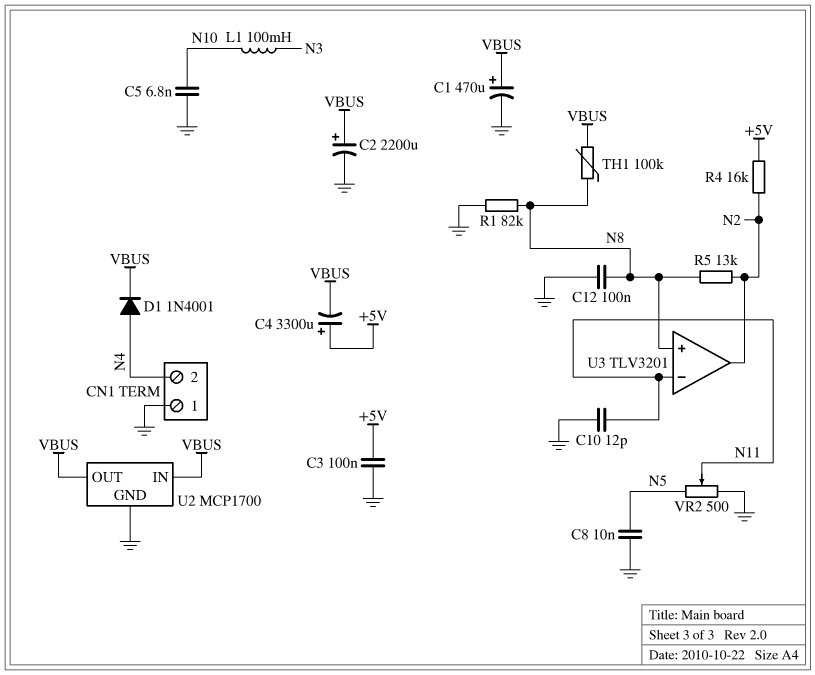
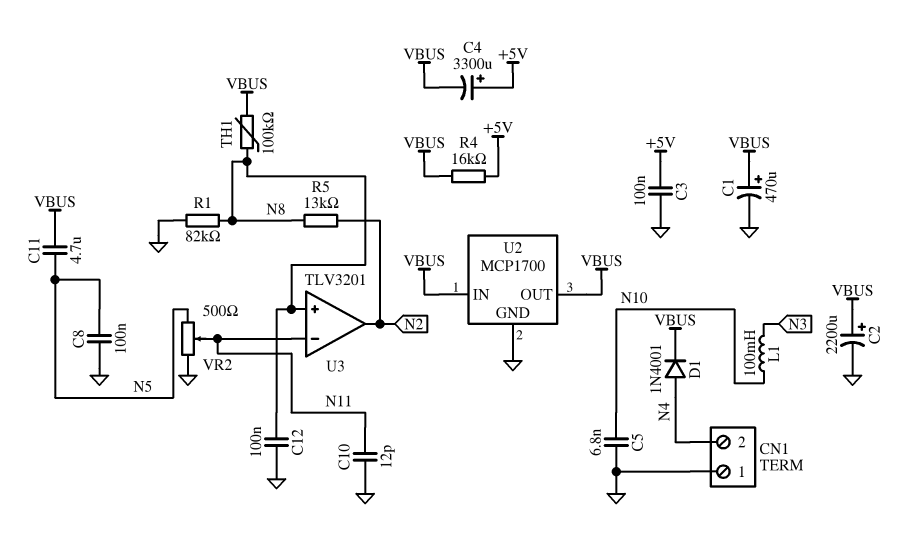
C8: 10nF (GND, N5) -> 100nF (GND, N5)
C11: none -> 4.7uF (N5, VBUS)
R4: 16k (+5V, N2) -> 16k (+5V, VBUS)

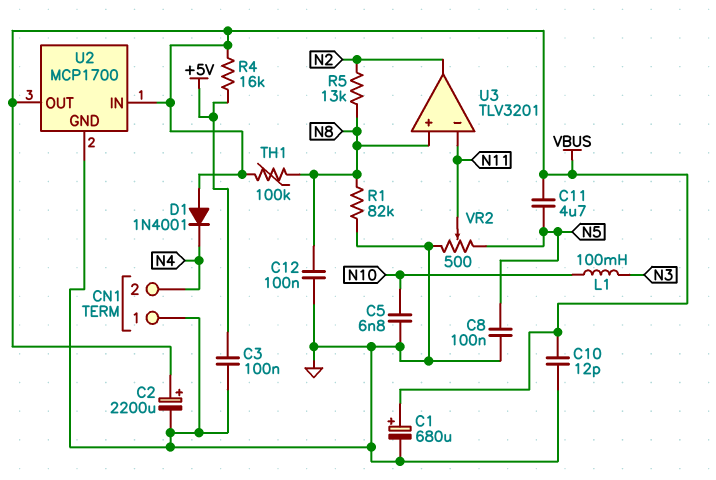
C1: 470uF (plus VBUS, minus GND) -> 680uF (plus VBUS, minus GND)
C4: 3300uF (plus +5V, minus VBUS) -> none
C10: 12pF (GND, N11) -> 12pF (GND, VBUS)
D1: diode 1N4001 (A N4, K VBUS) -> diode 1N4001 (A VBUS, K N4)

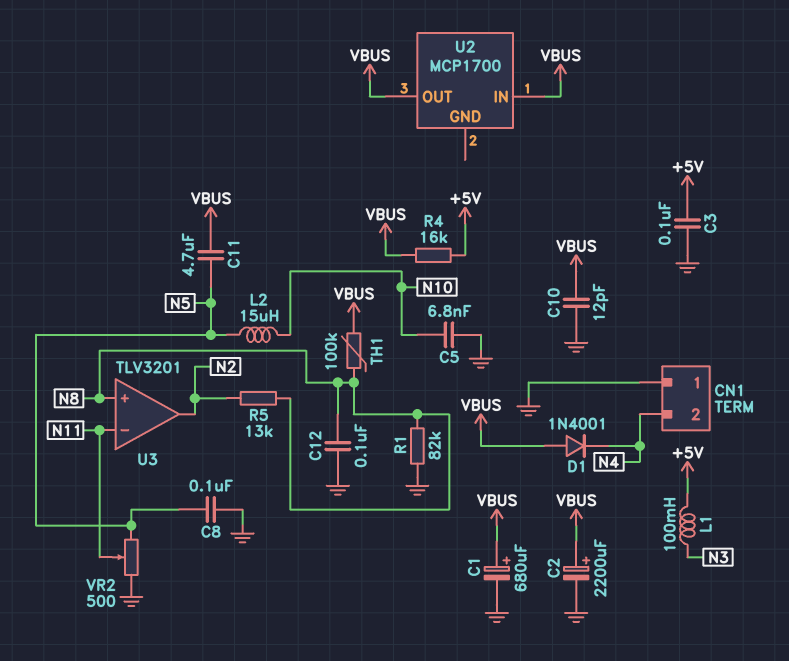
L1: 100mH (N3, N10) -> 100mH (+5V, N3)
L2: none -> 15uH (N5, N10)
U2 pin GND: GND -> none

